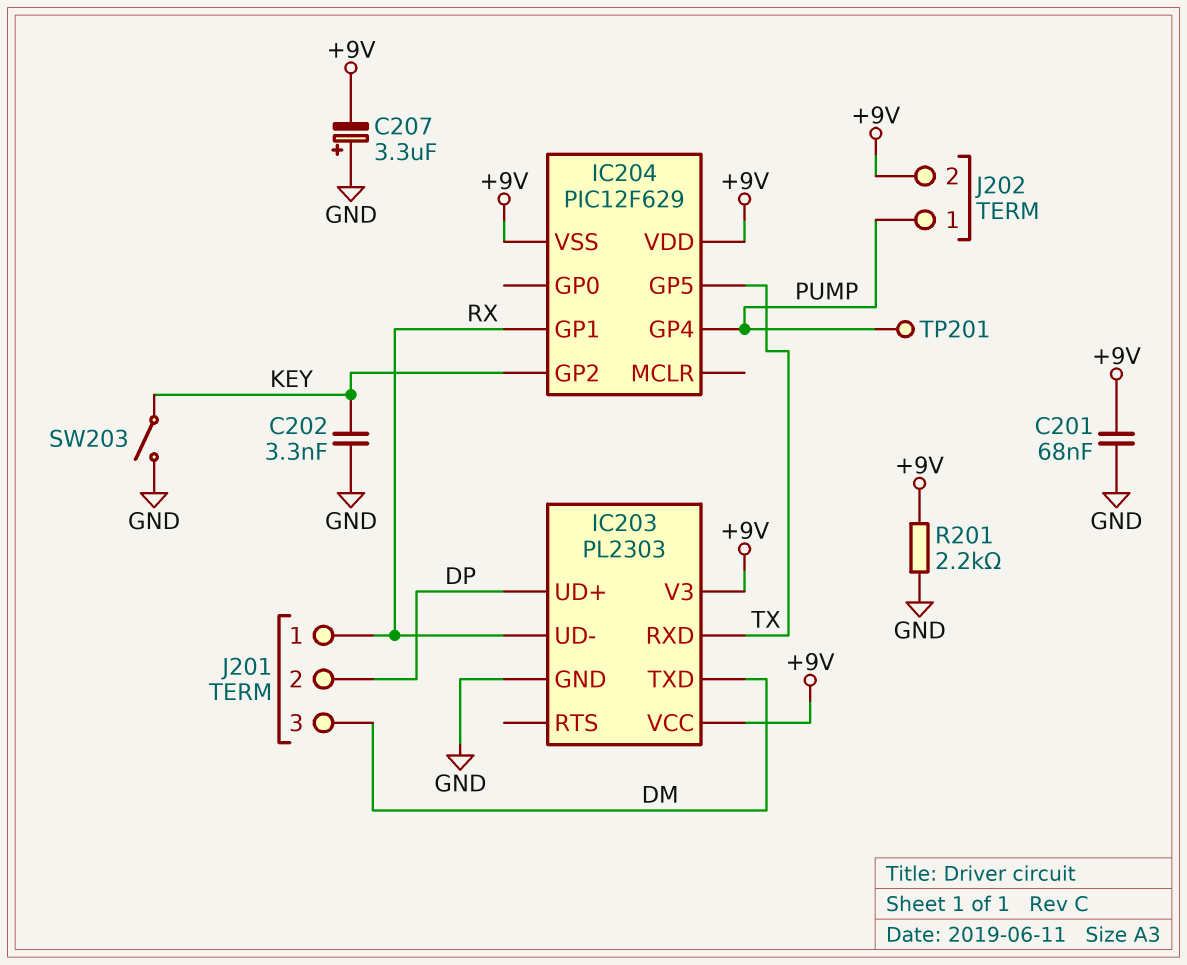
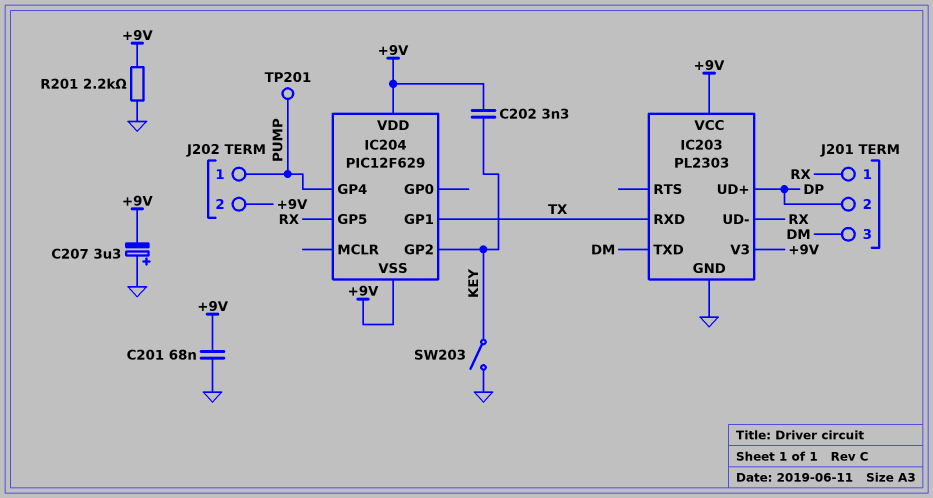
C202: 3.3nF (GND, KEY) -> 3.3nF (+9V, KEY)
IC204 pin GP1: RX -> TX
IC204 pin GP5: TX -> RX

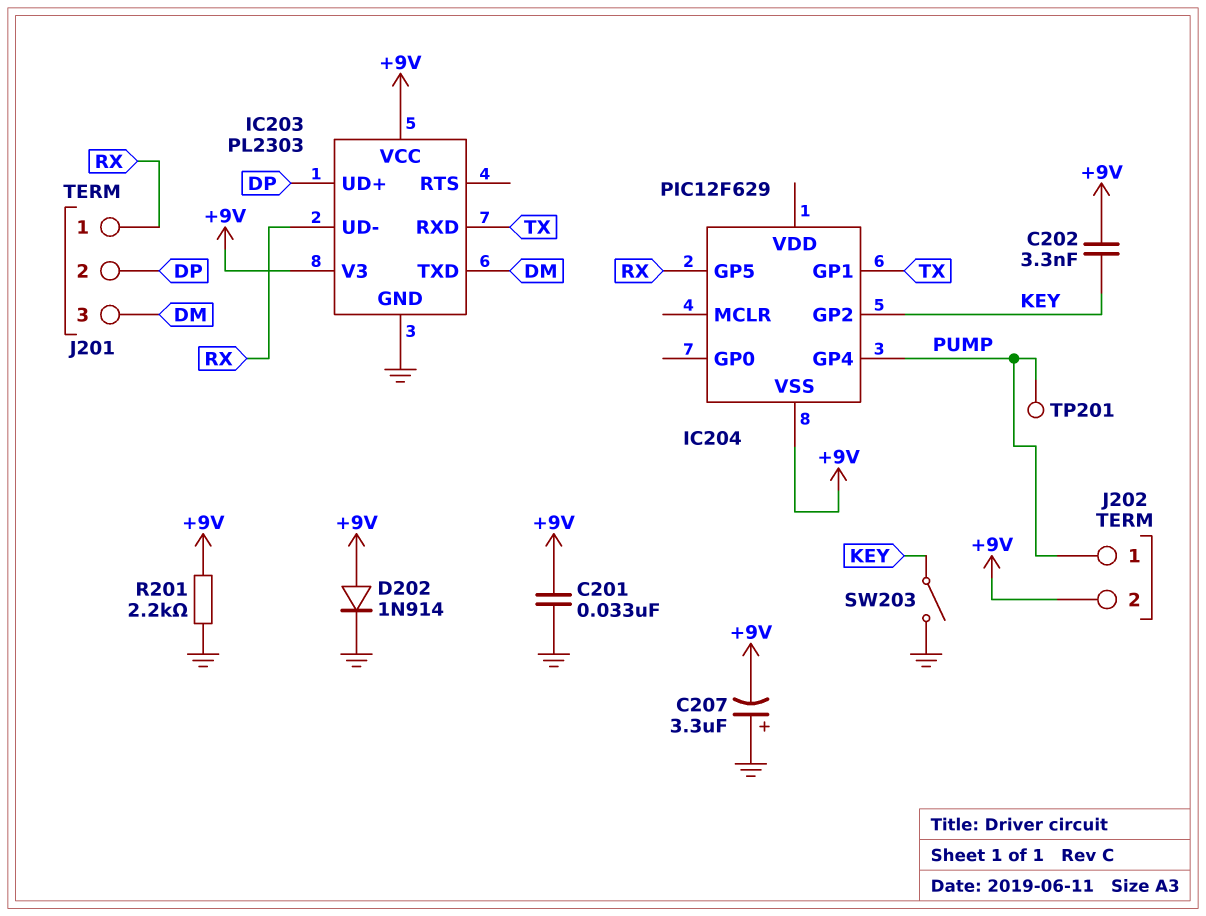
C201: 68nF (+9V, GND) -> 33nF (+9V, GND)
D202: none -> diode 1N914 (A +9V, K GND)
IC204 pin VDD: +9V -> none

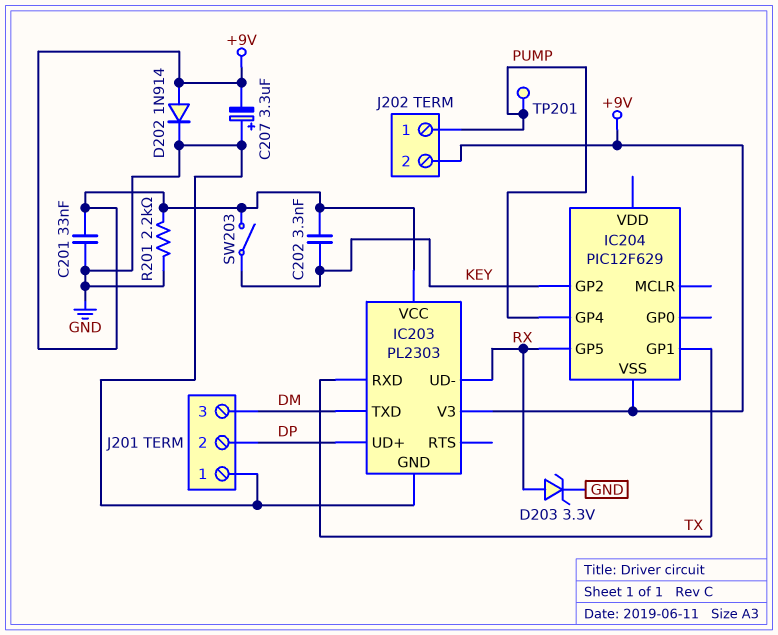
D203: none -> zener 3.3V (A RX, K GND)
J201 pin 1: RX -> GND
SW203: switch (GND, KEY) -> switch (+9V, KEY)

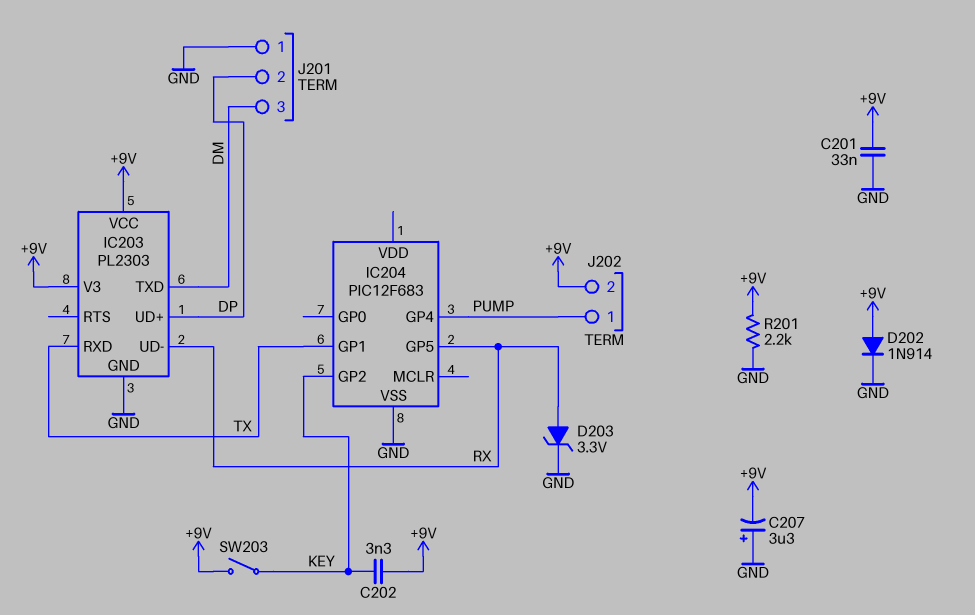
IC204: PIC12F629 -> PIC12F683
IC204 pin VSS: +9V -> GND
TP201: test point (PUMP) -> none

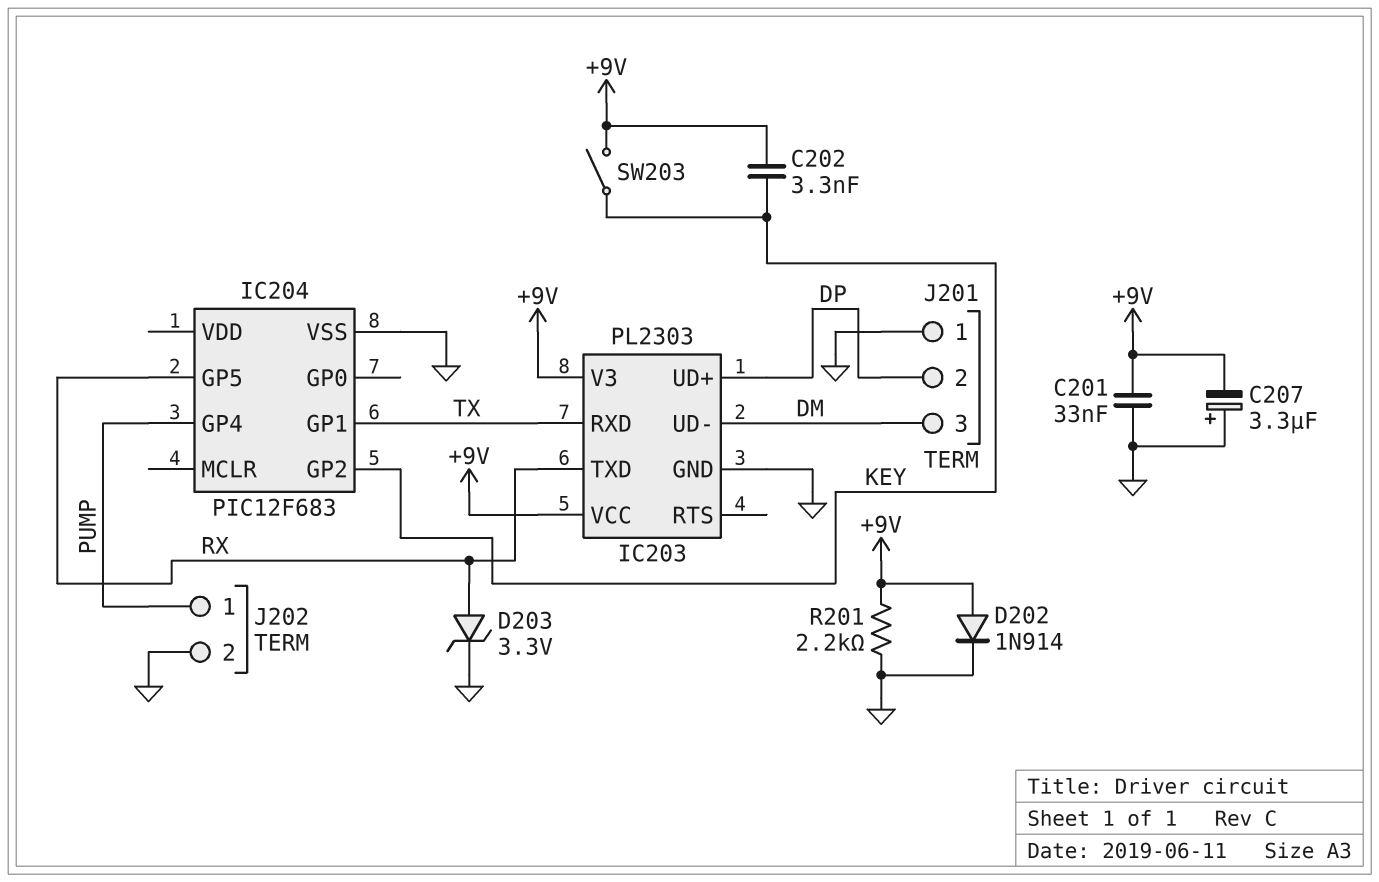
IC203 pin TXD: DM -> RX
IC203 pin UD-: RX -> DM
J202 pin 2: +9V -> GND

